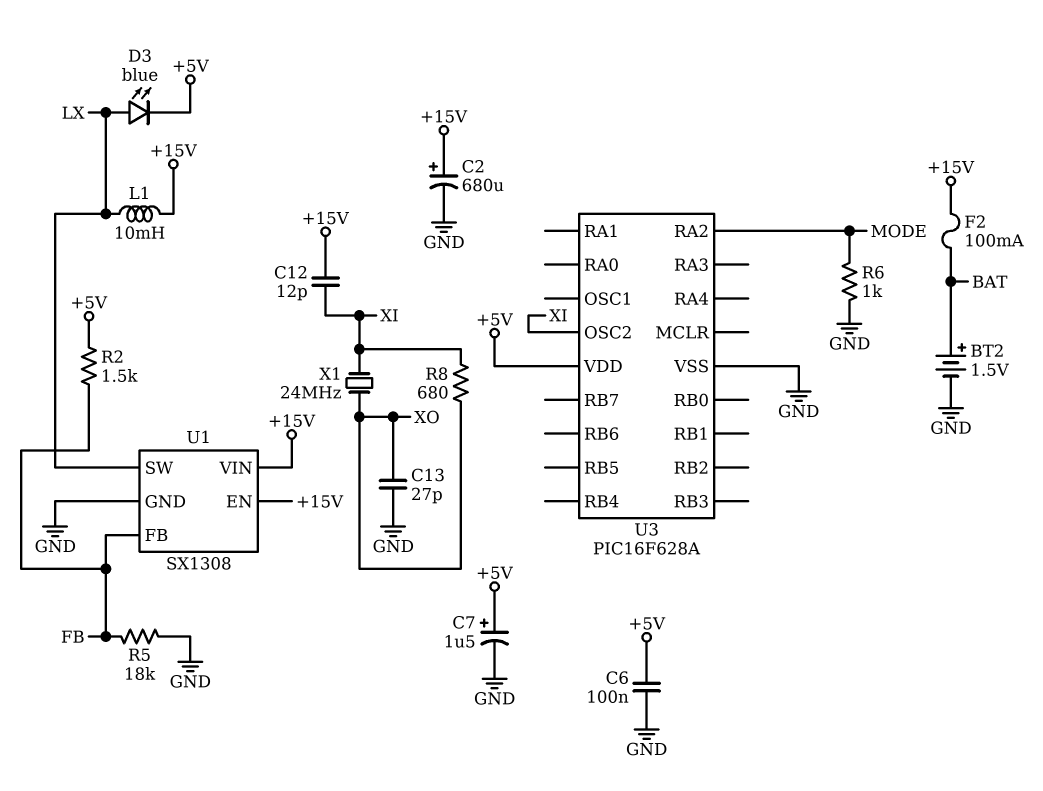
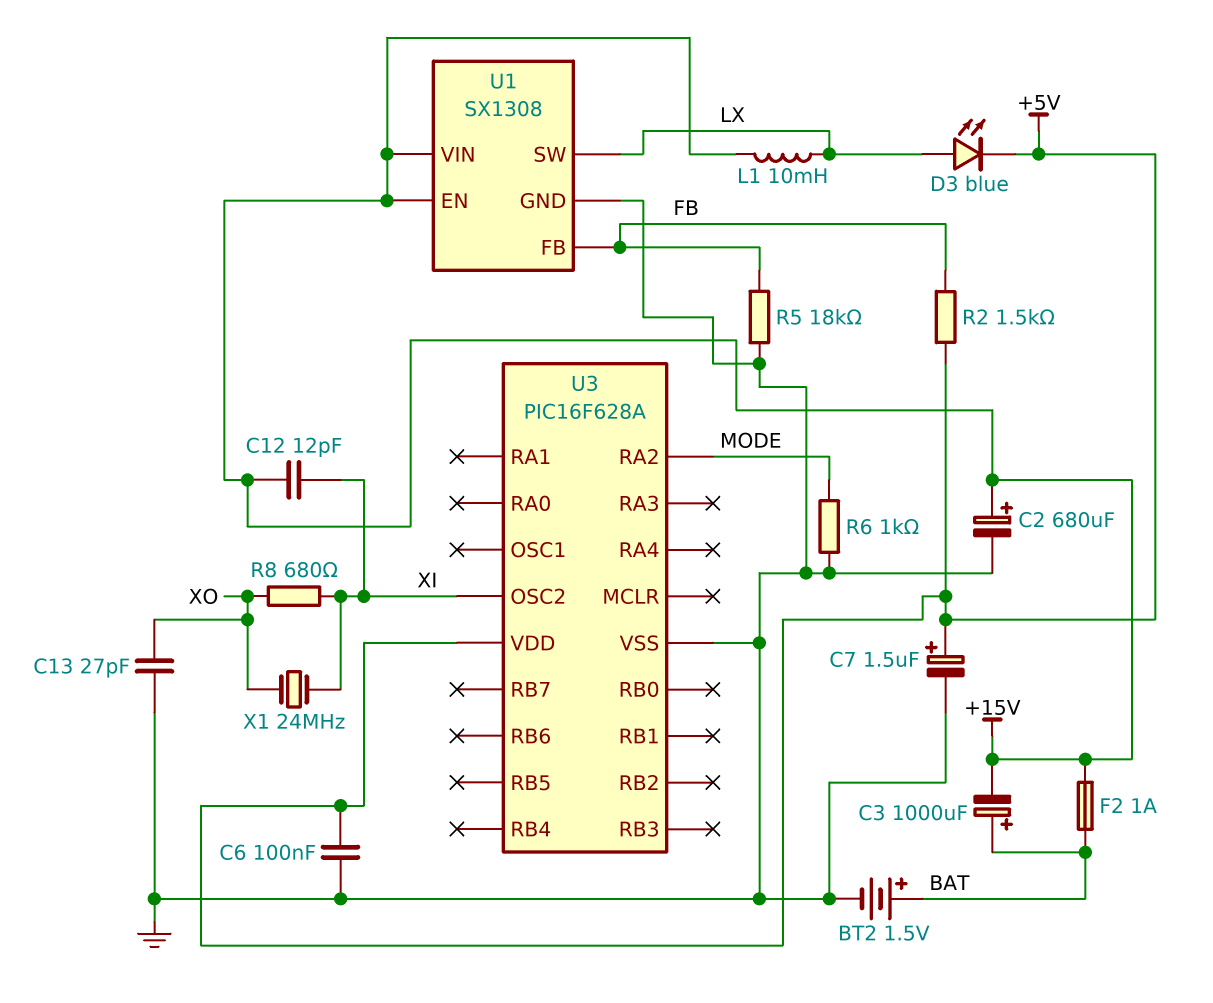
C3: none -> 1000uF (plus BAT, minus +15V)
F2: 100mA (+15V, BAT) -> 1A (+15V, BAT)

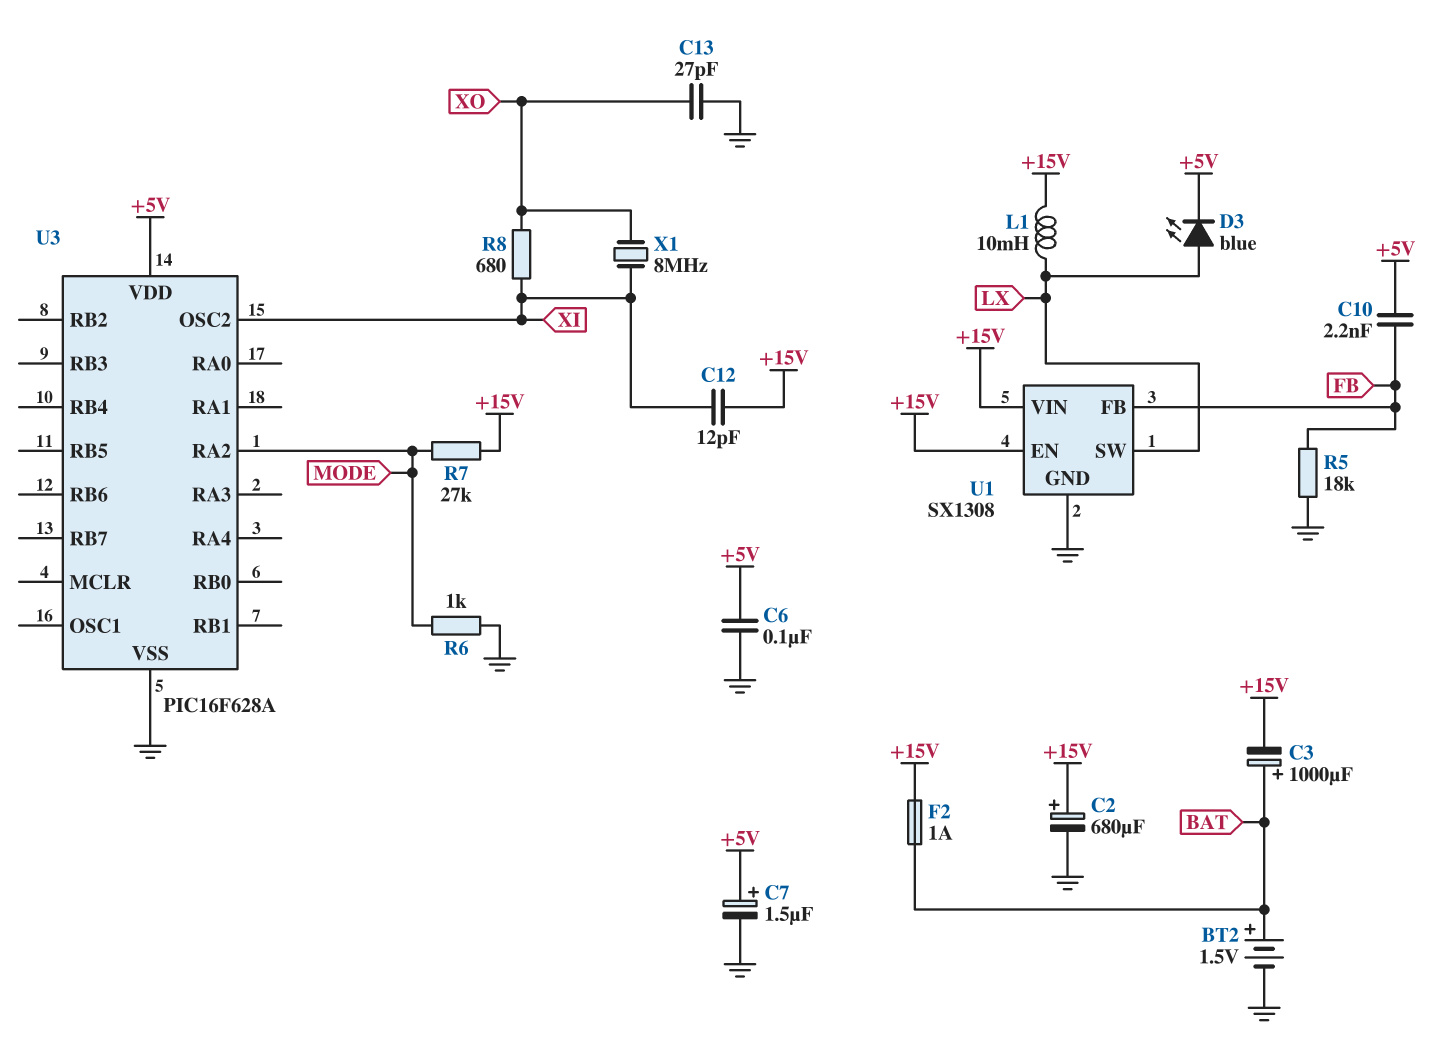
C10: none -> 2.2nF (+5V, FB)
R2: 1.5k (+5V, FB) -> none
R7: none -> 27k (+15V, MODE)
X1: 24MHz (XI, XO) -> 8MHz (XI, XO)

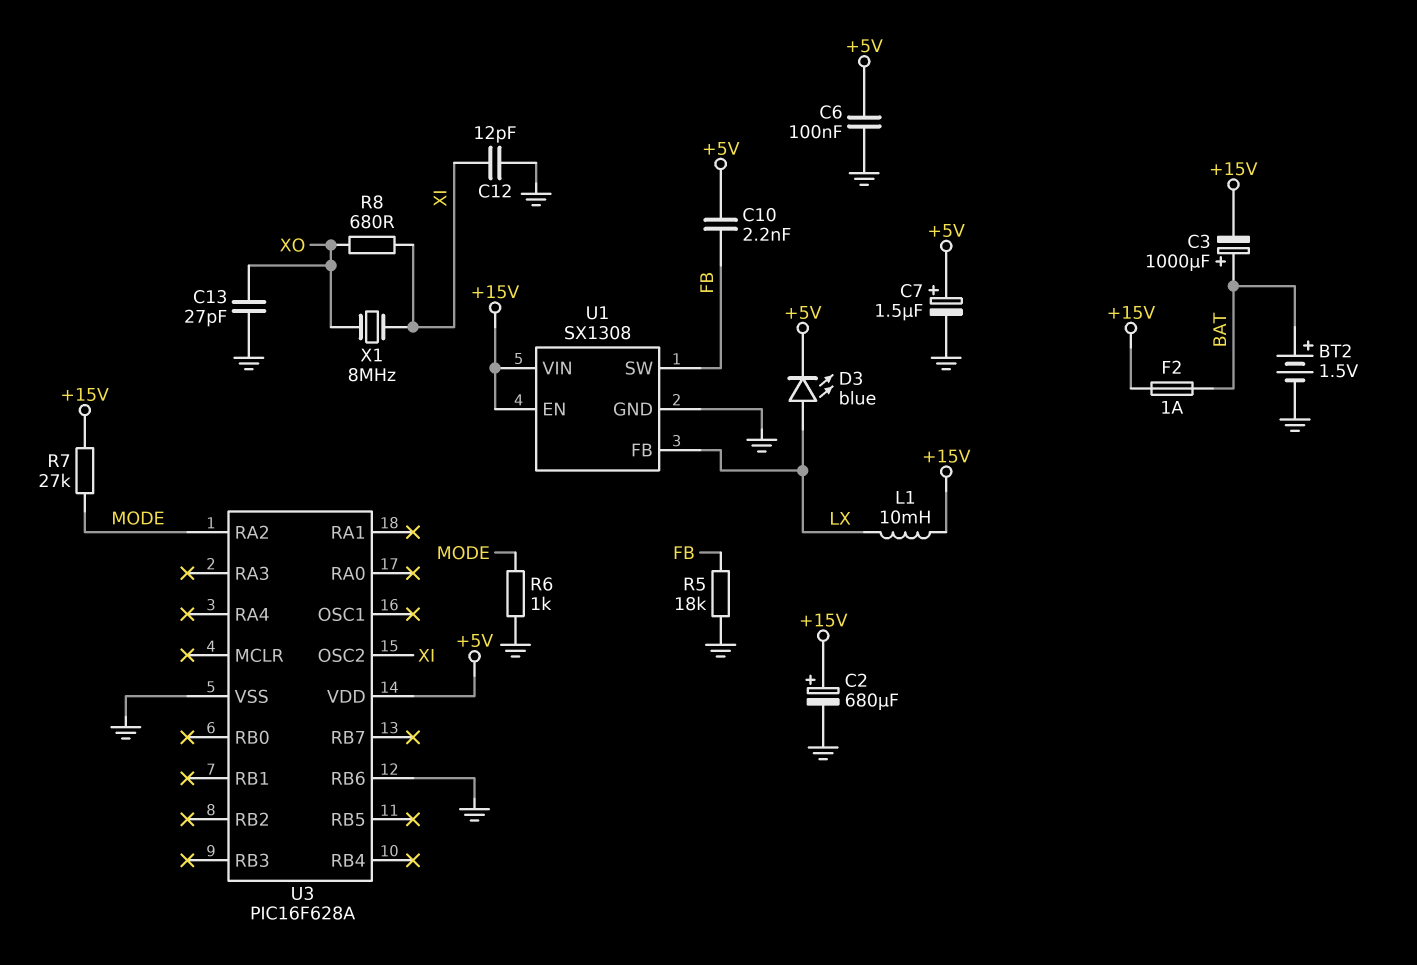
C12: 12pF (+15V, XI) -> 12pF (GND, XI)
U1 pin FB: FB -> LX
U1 pin SW: LX -> FB
U3 pin RB6: none -> GND

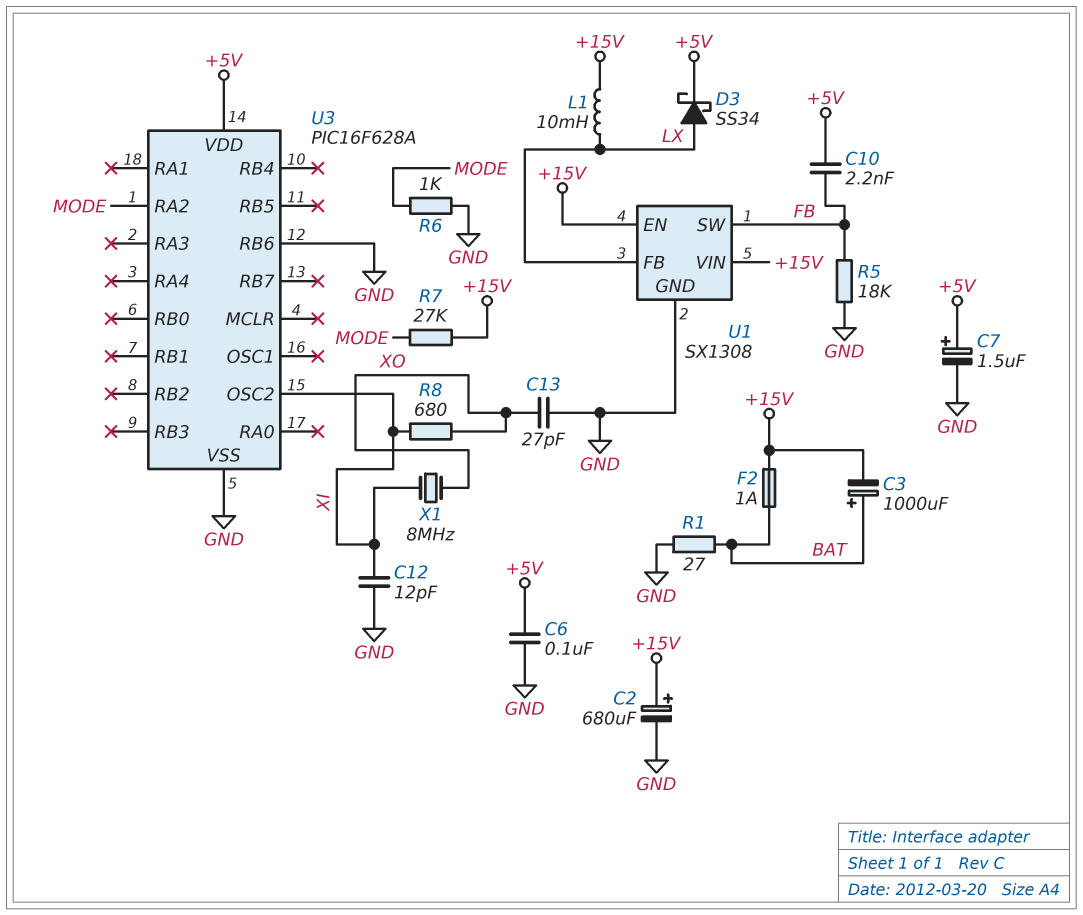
BT2: 1.5V (plus BAT, minus GND) -> none
D3: LED blue (A LX, K +5V) -> schottky SS34 (A LX, K +5V)
R1: none -> 27 (BAT, GND)

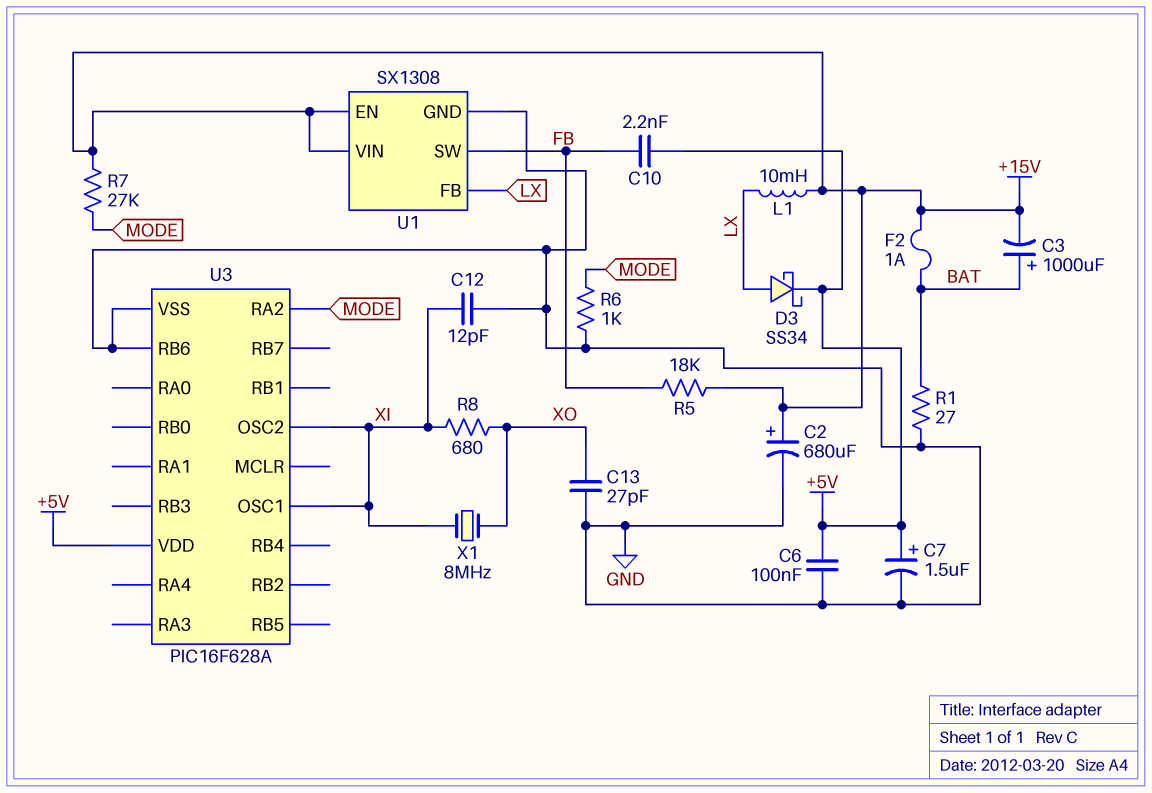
R5: 18k (FB, GND) -> 18k (+15V, FB)
U3 pin OSC1: none -> XI

